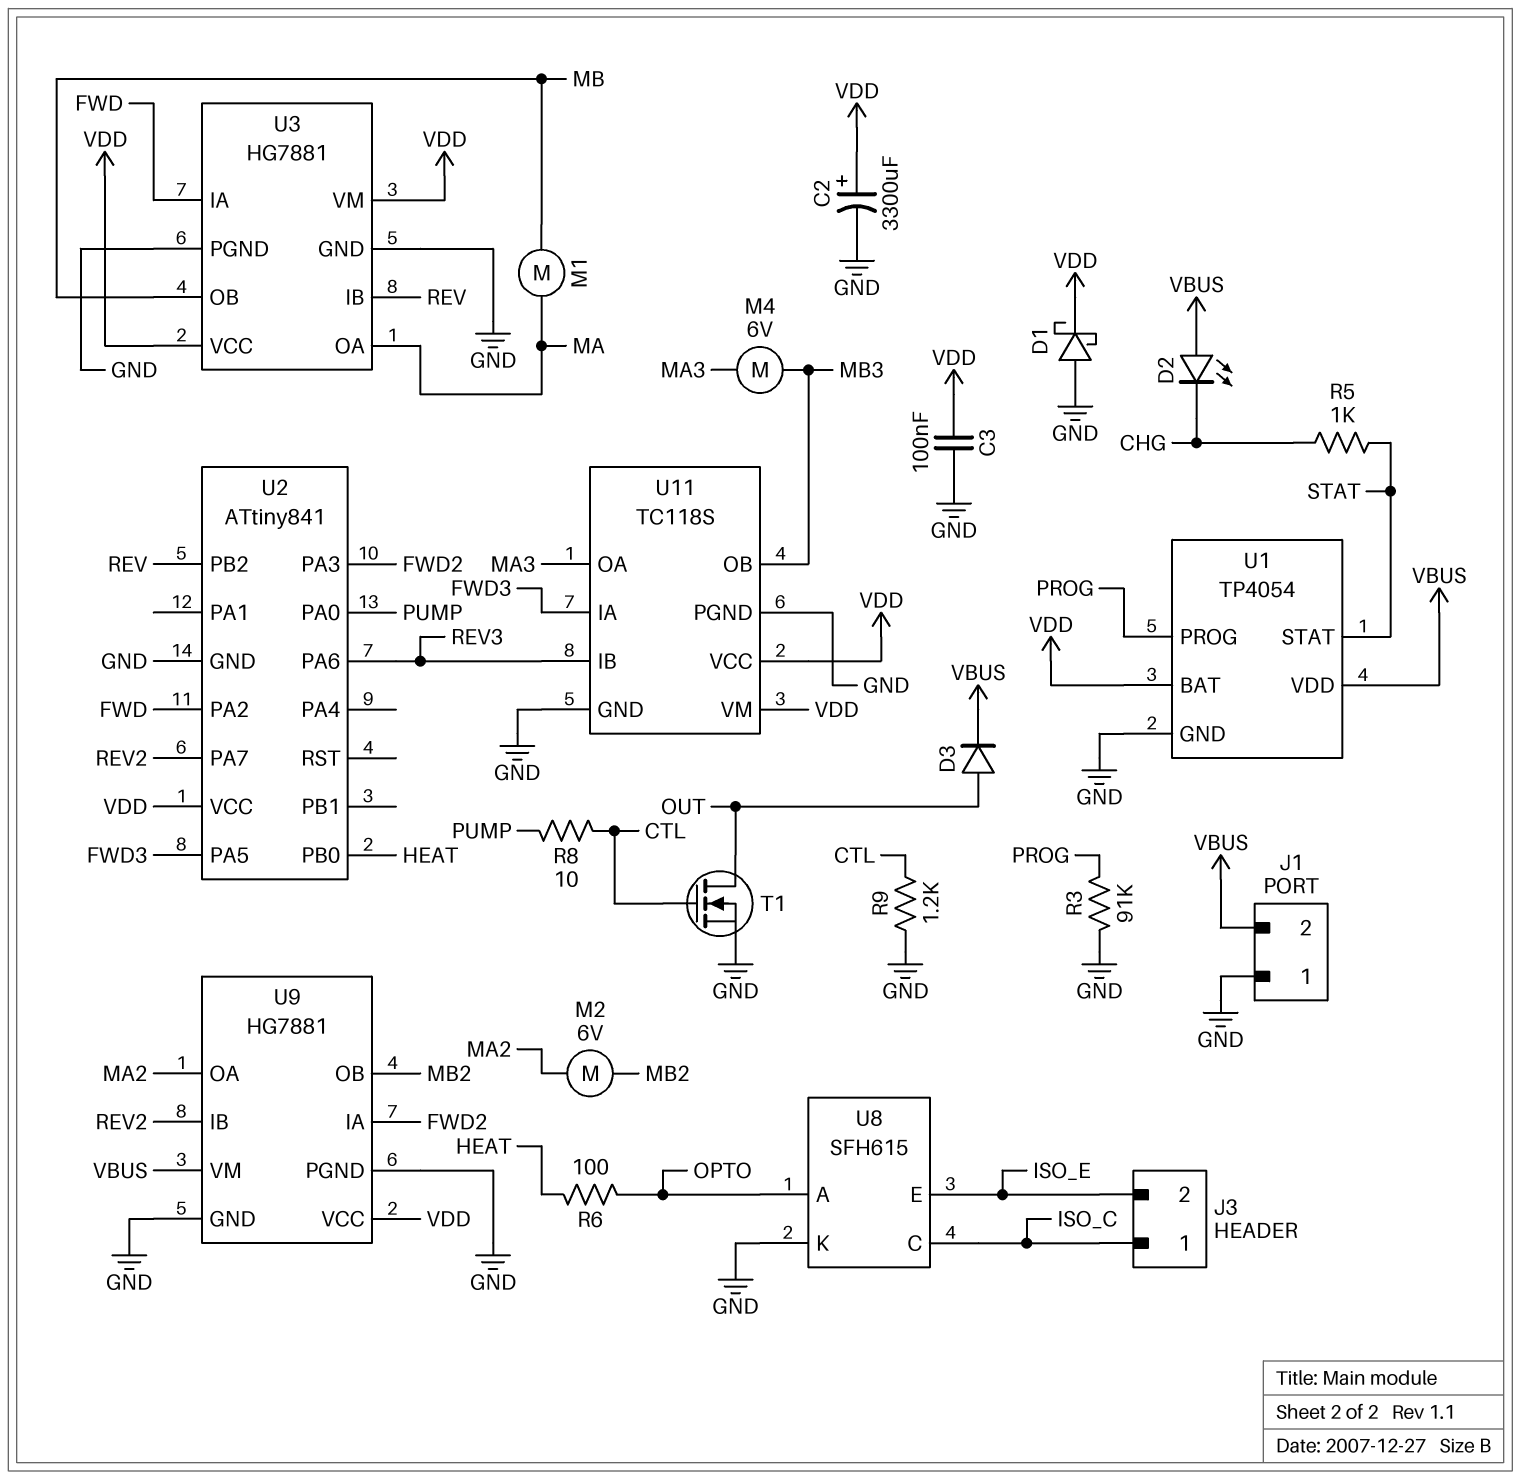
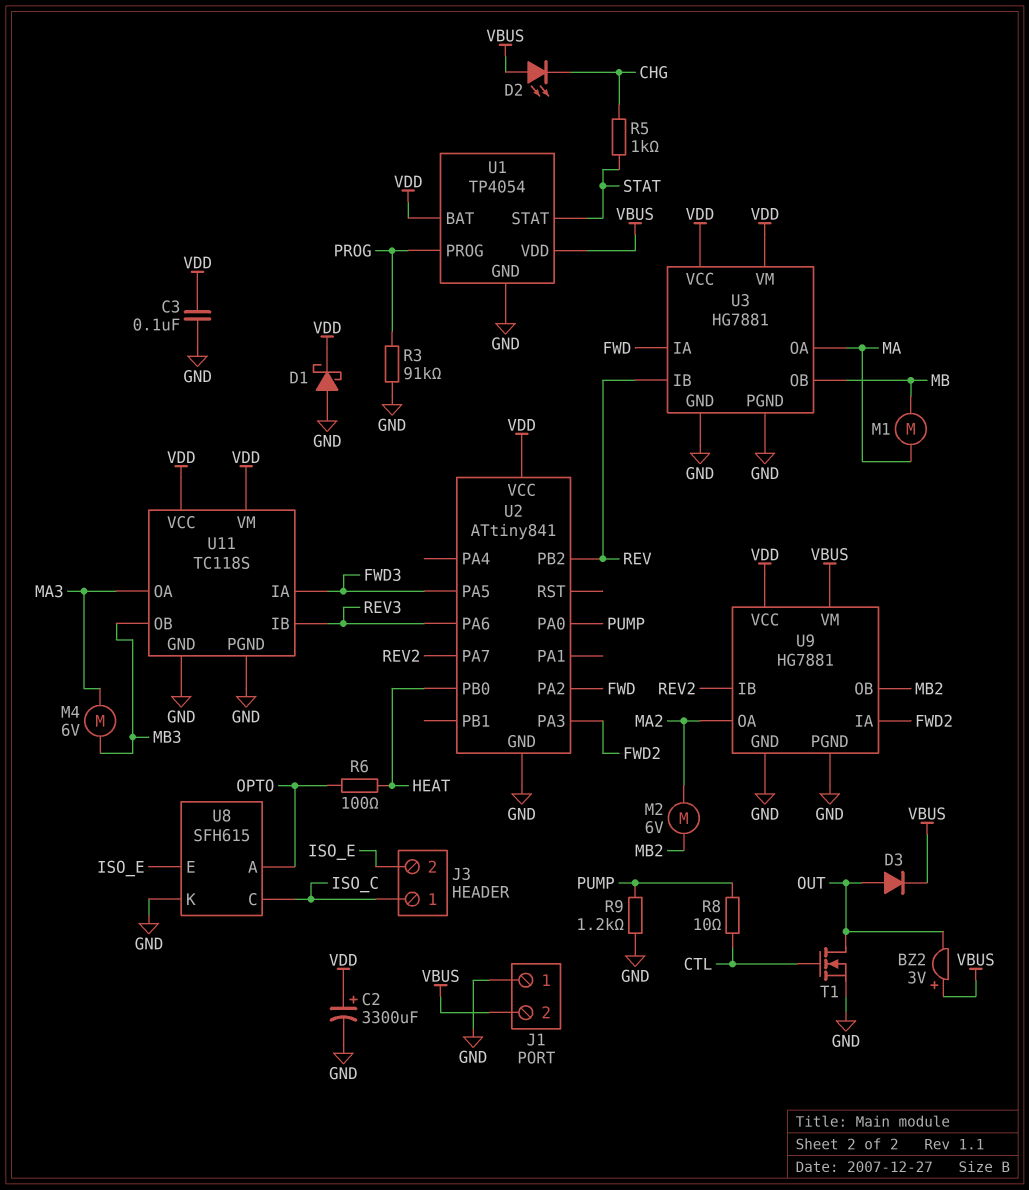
BZ2: none -> buzzer 3V (plus VBUS, minus OUT)
R9: 1.2k (CTL, GND) -> 1.2k (GND, PUMP)

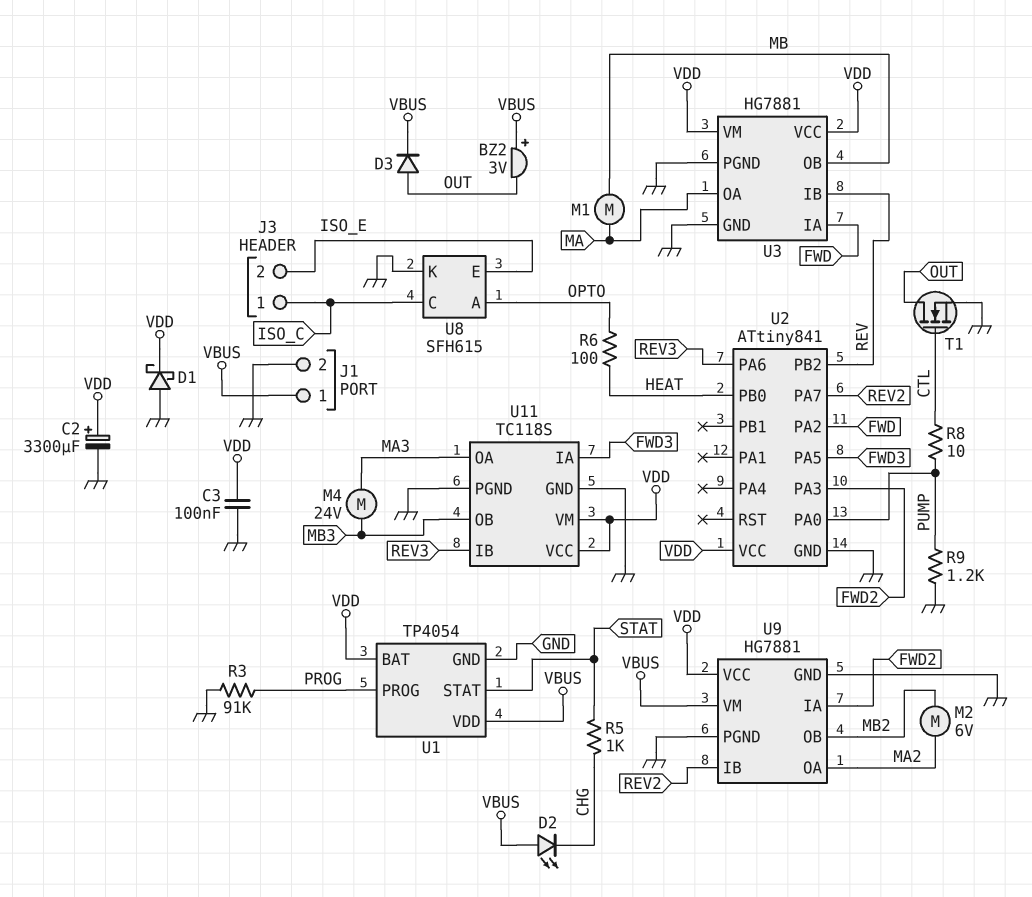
J1 pin 1: GND -> VBUS
J1 pin 2: VBUS -> GND
M4: motor 6V (MA3, MB3) -> motor 24V (MA3, MB3)

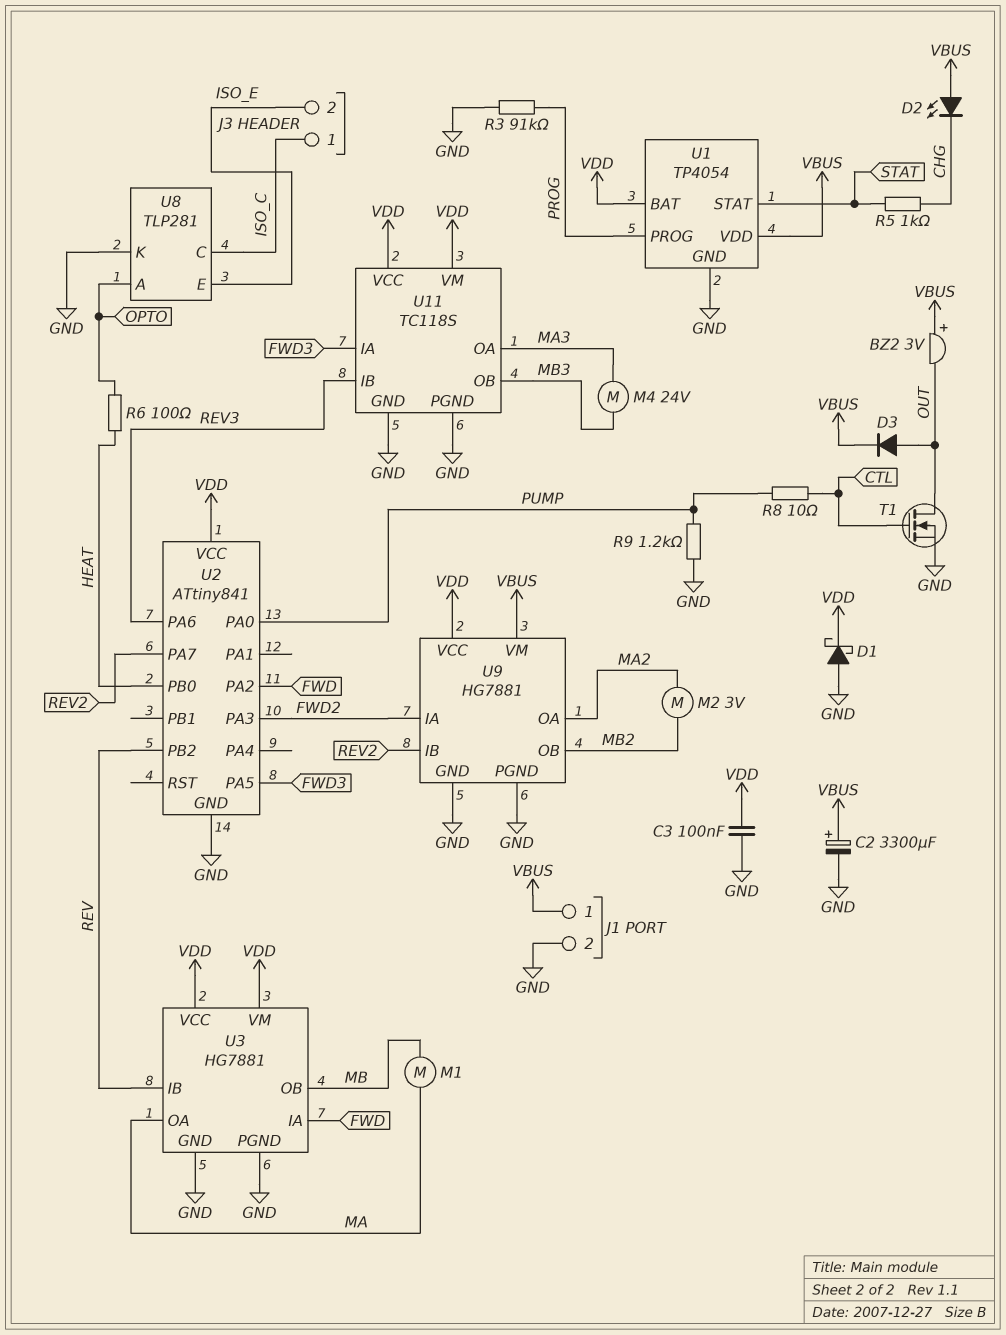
C2: 3300uF (plus VDD, minus GND) -> 3300uF (plus VBUS, minus GND)
M2: motor 6V (MA2, MB2) -> motor 3V (MA2, MB2)
U8: SFH615 -> TLP281

